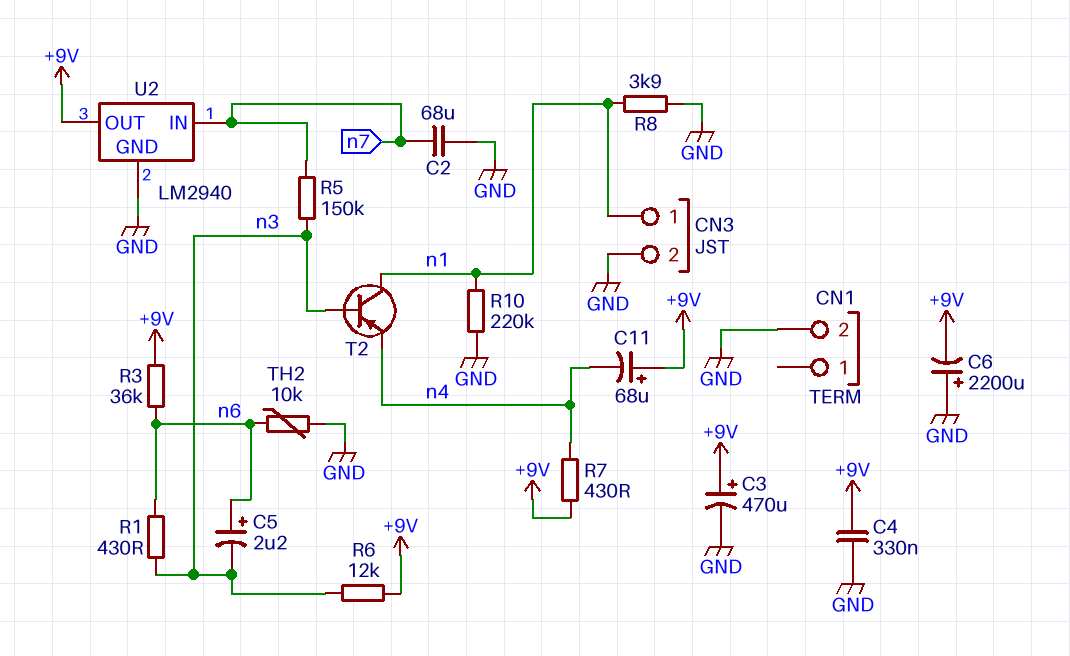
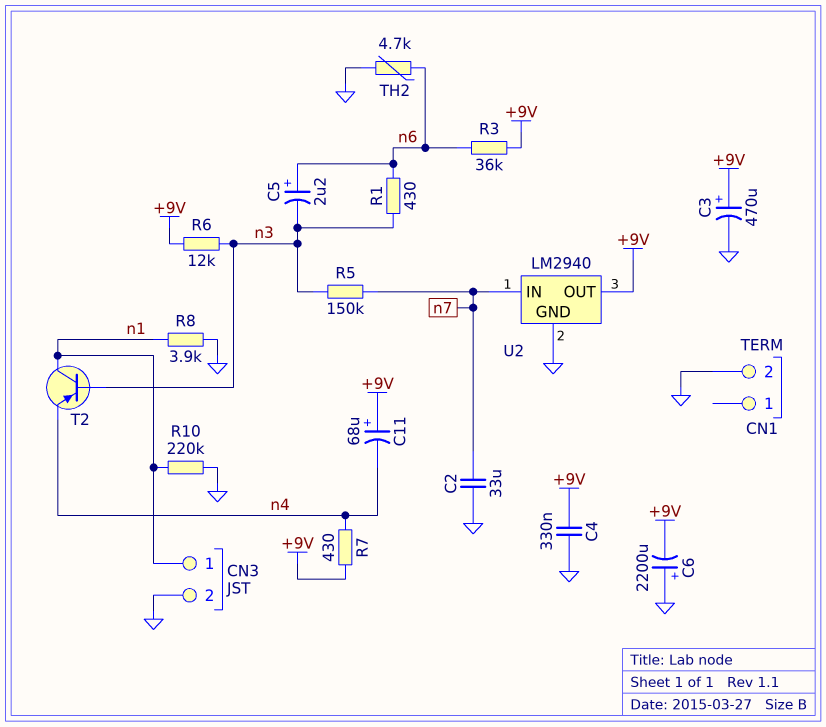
C2: 68uF (GND, n7) -> 33uF (GND, n7)
TH2: 10k (GND, n6) -> 4.7k (GND, n6)

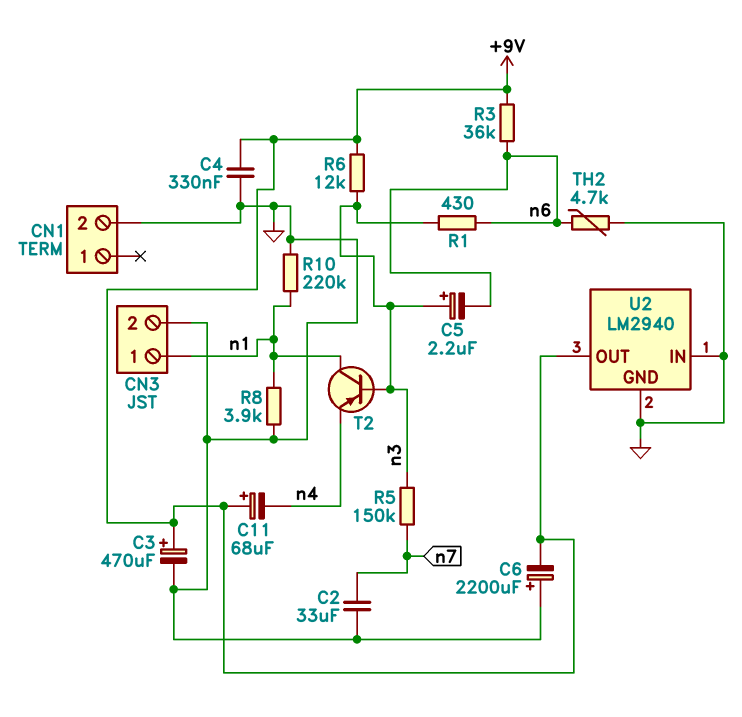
C5: 2.2uF (plus n6, minus n3) -> 2.2uF (plus n3, minus n6)
R7: 430 (+9V, n4) -> none
U2 pin IN: n7 -> GND

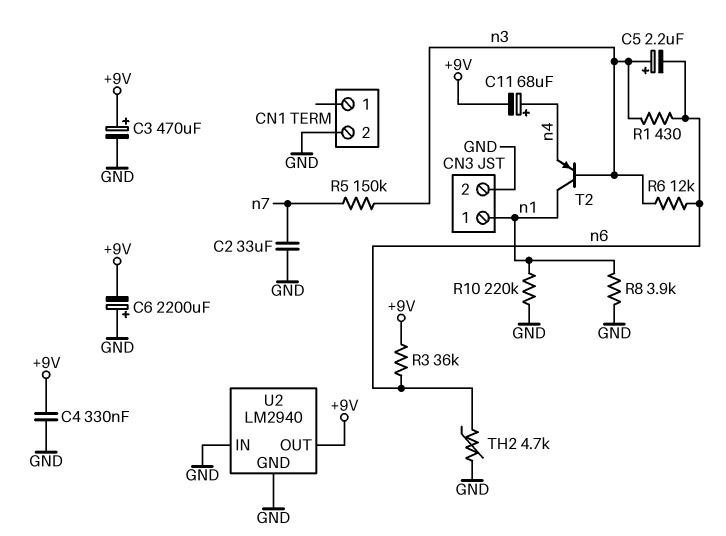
C11: 68uF (plus +9V, minus n4) -> 68uF (plus n4, minus +9V)
R6: 12k (+9V, n3) -> 12k (n3, n6)

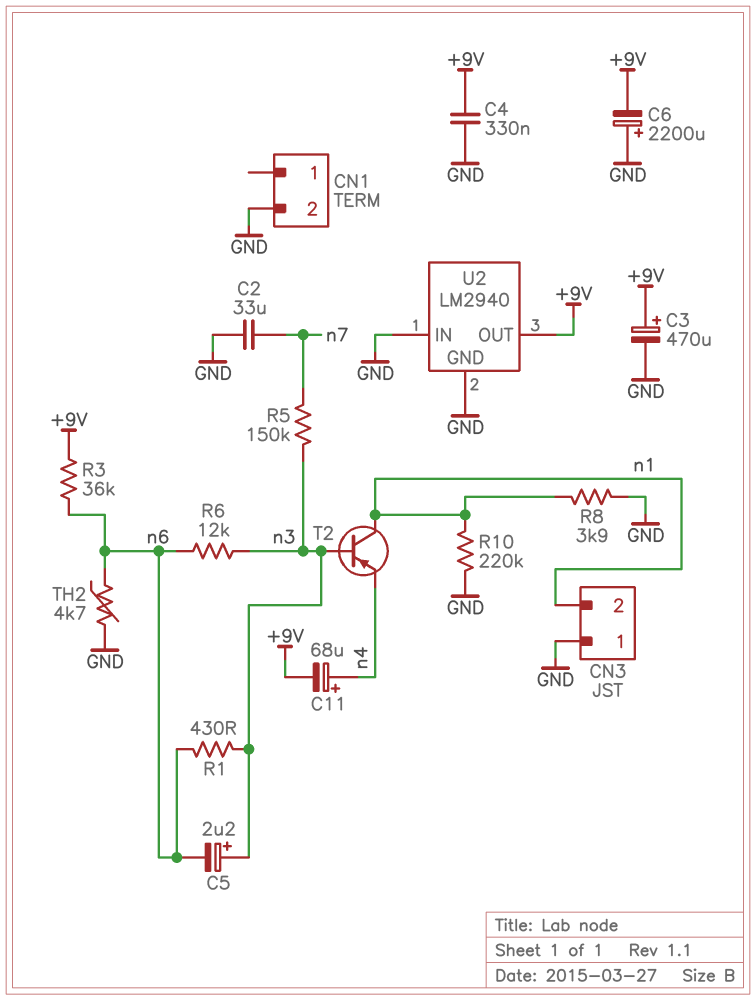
CN3 pin 1: n1 -> GND
CN3 pin 2: GND -> n1

